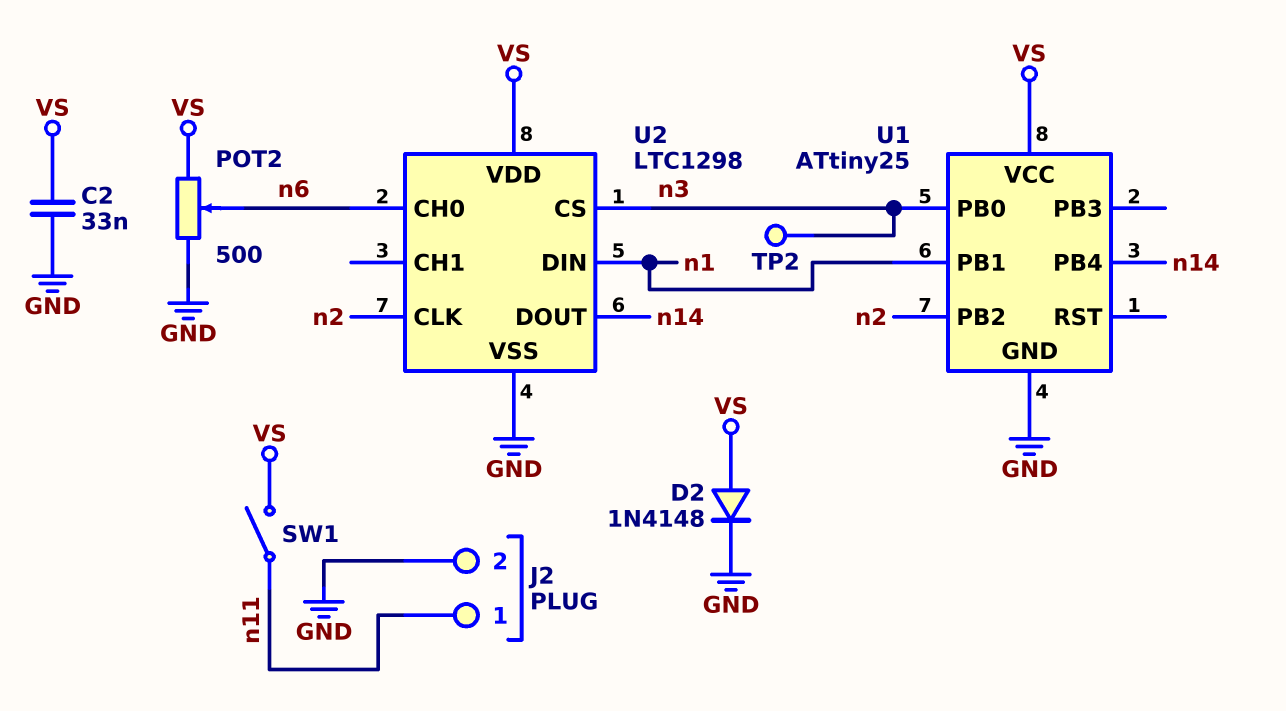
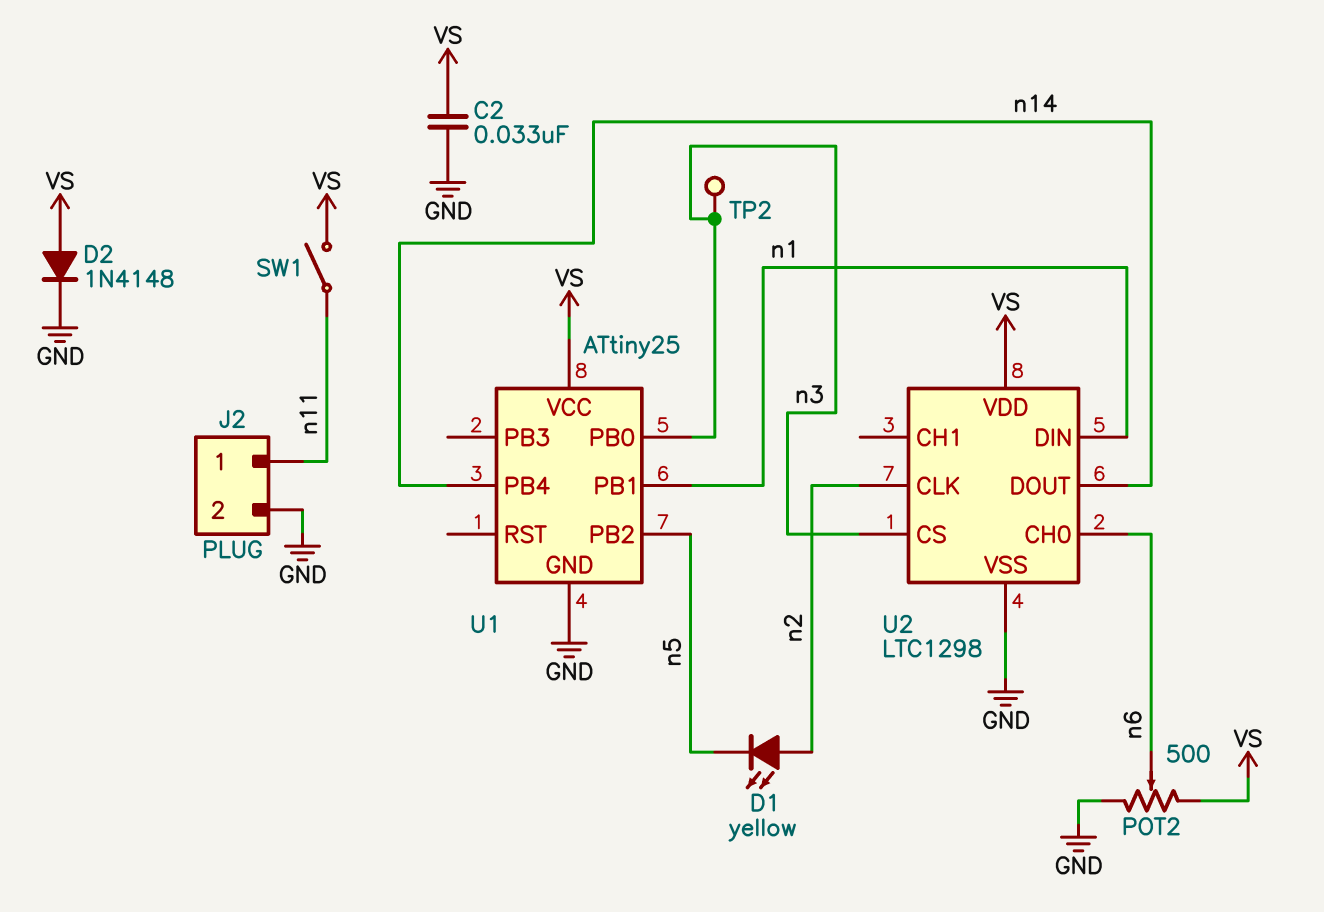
D1: none -> LED yellow (A n2, K n5)
U1 pin PB2: n2 -> n5

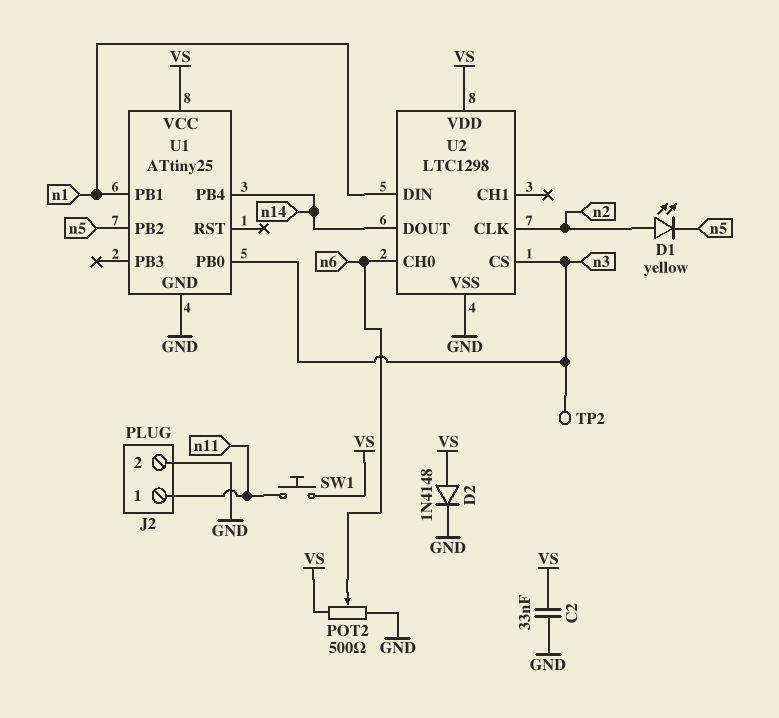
SW1: switch (VS, n11) -> button (VS, n11)

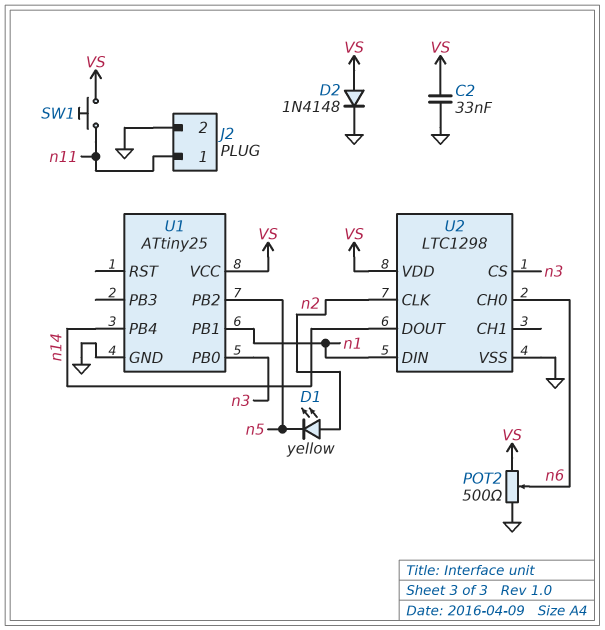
TP2: test point (n3) -> none

